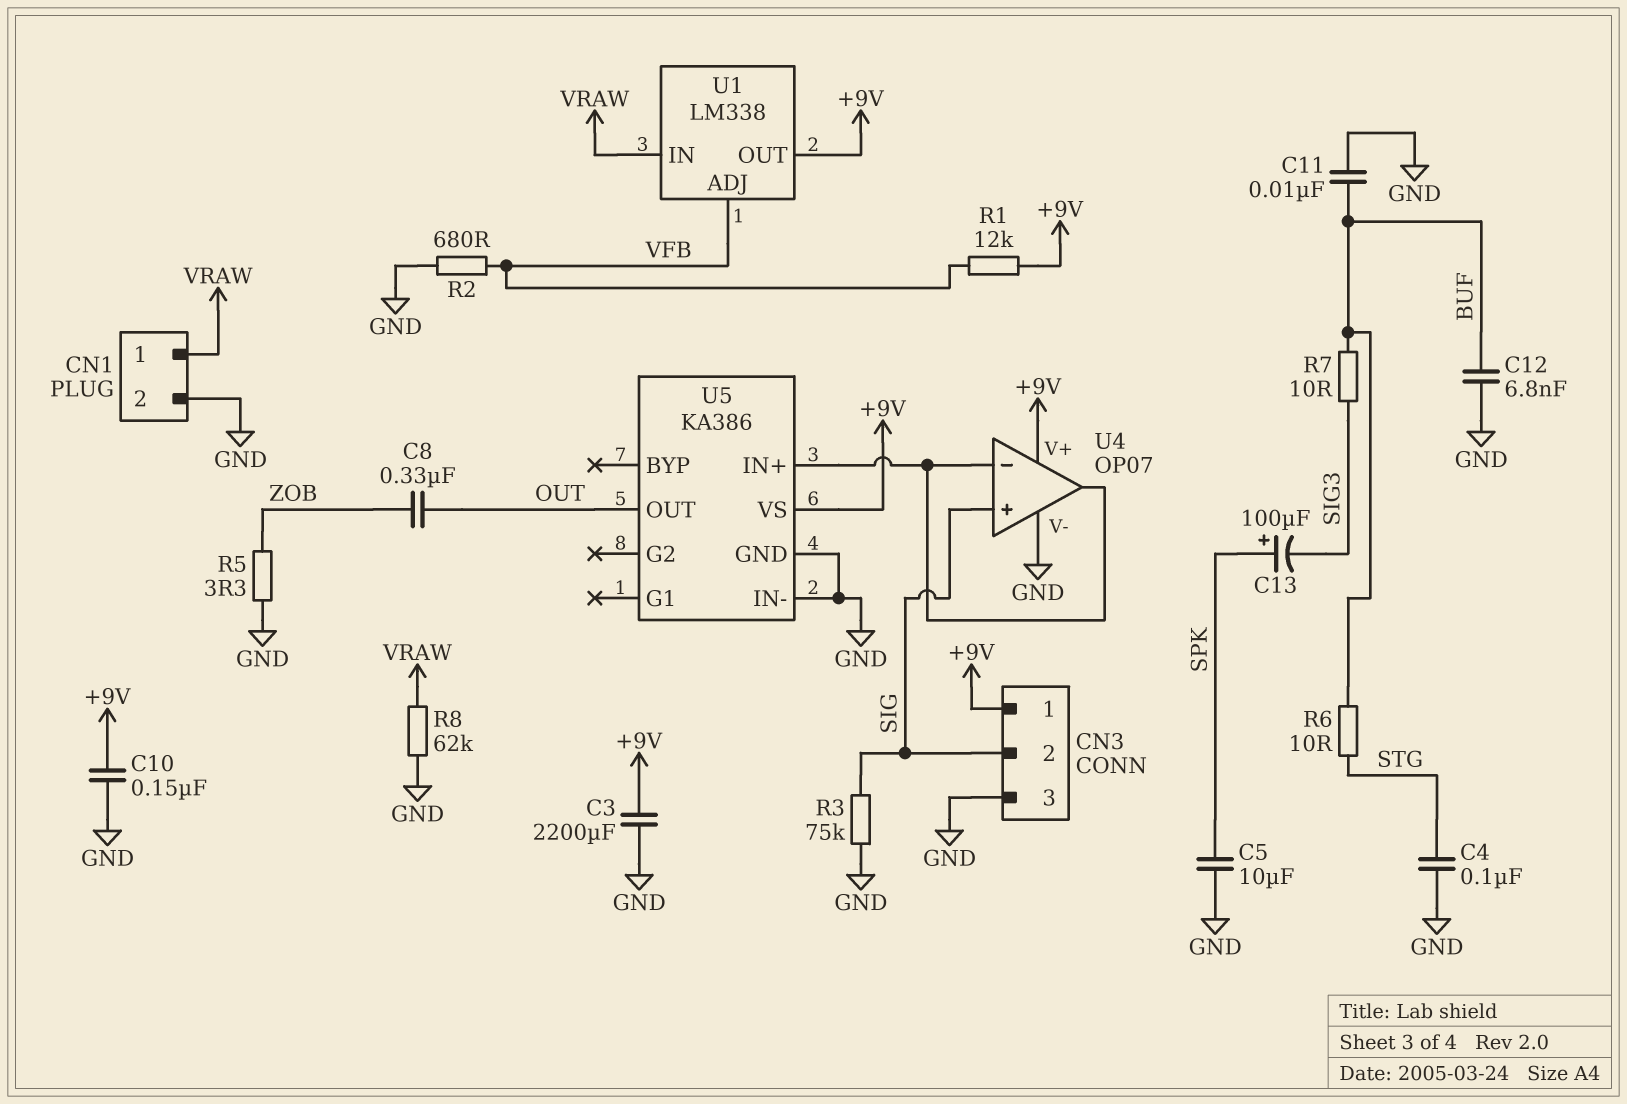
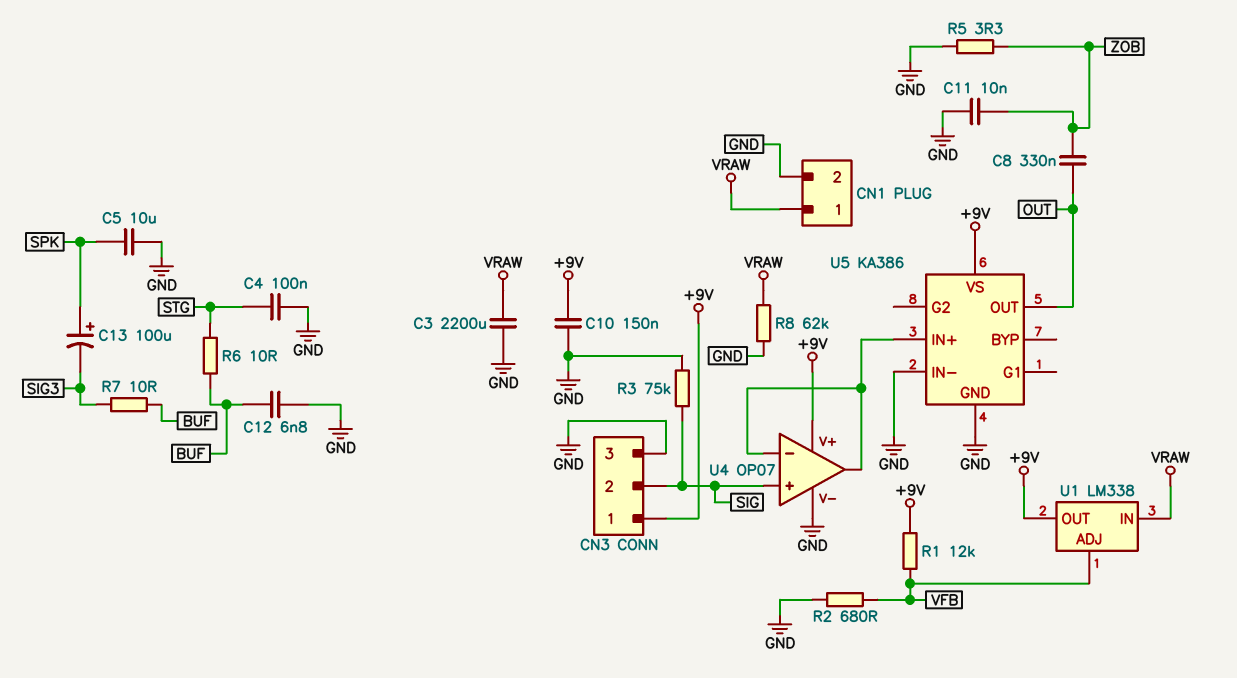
C3: 2200uF (+9V, GND) -> 2200uF (GND, VRAW)
C11: 10nF (BUF, GND) -> 10nF (GND, ZOB)

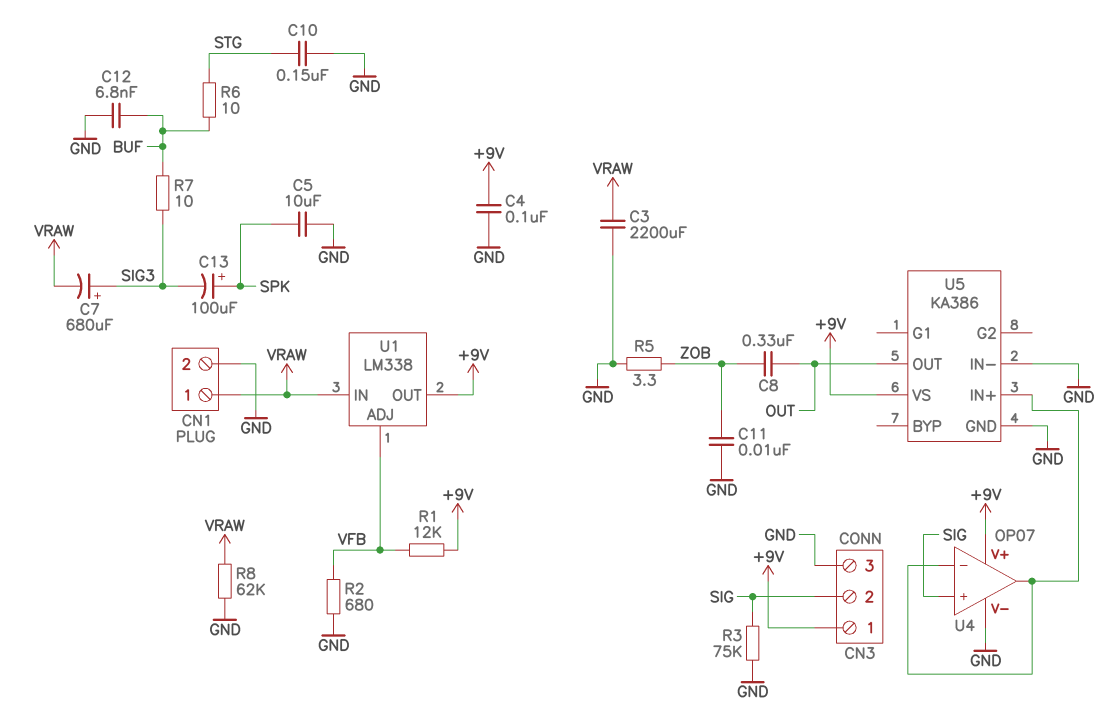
C4: 100nF (GND, STG) -> 100nF (+9V, GND)
C7: none -> 680uF (plus SIG3, minus VRAW)
C10: 150nF (+9V, GND) -> 150nF (GND, STG)

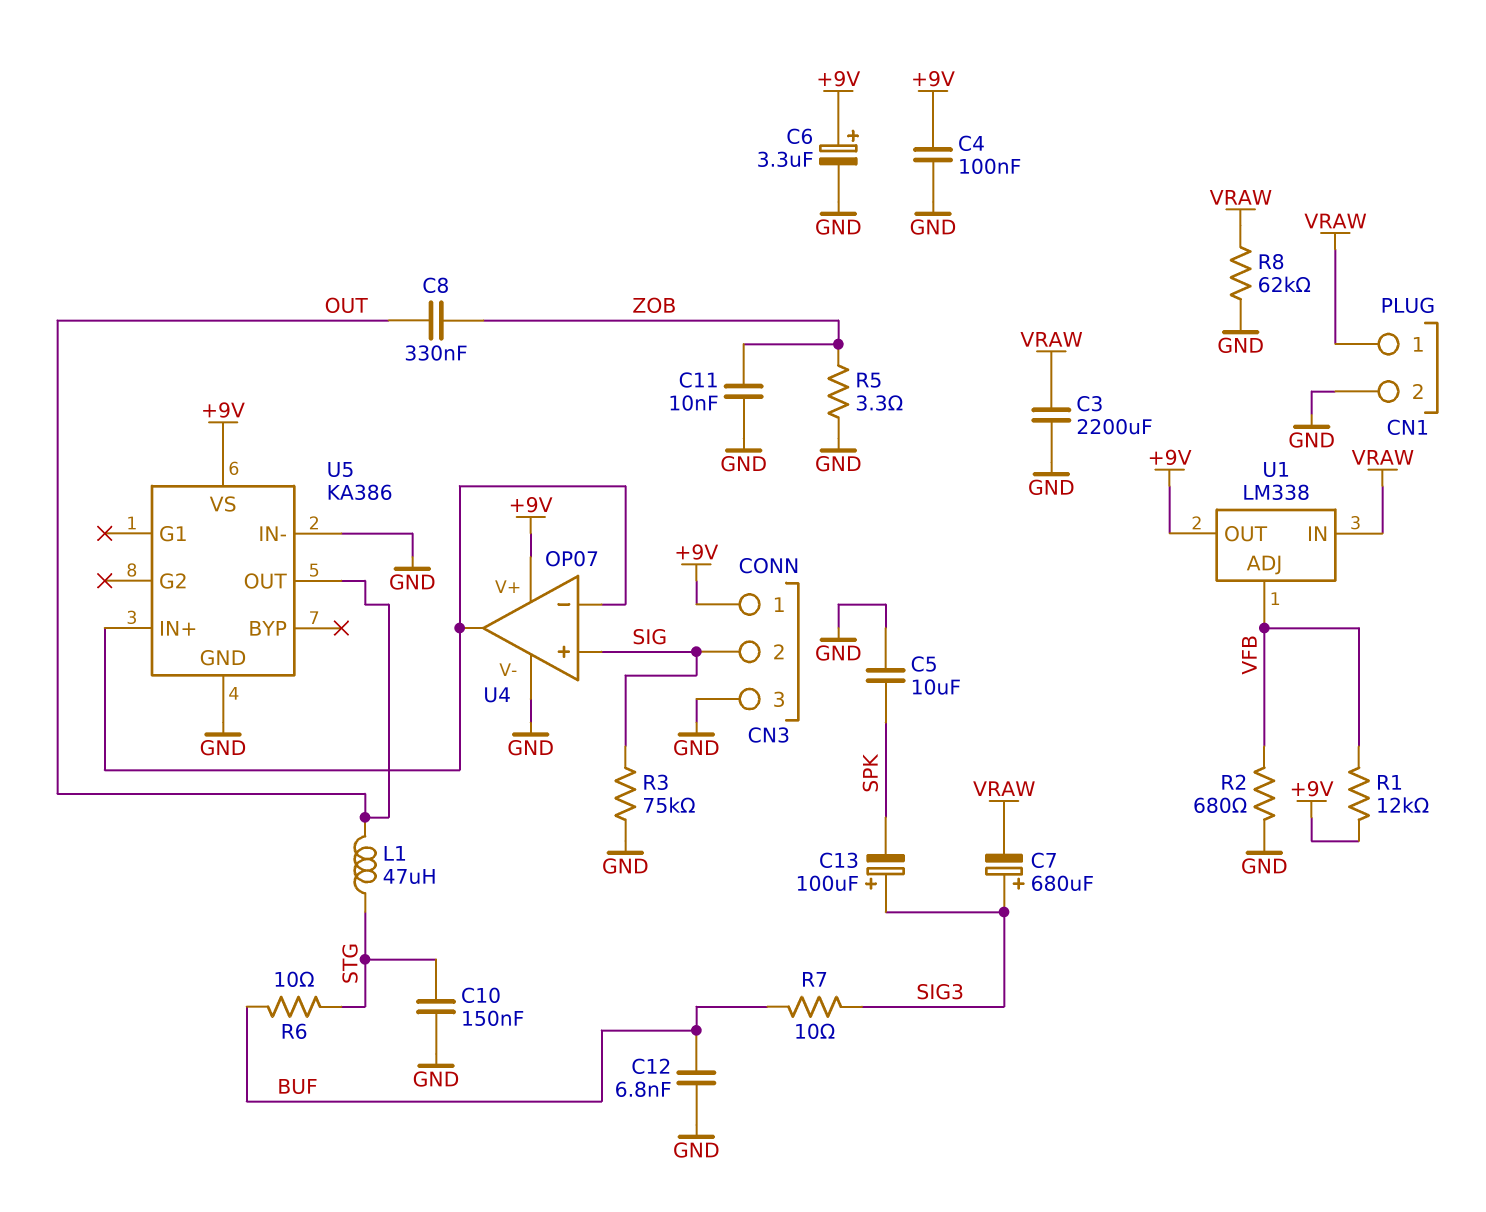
C6: none -> 3.3uF (plus +9V, minus GND)
C13: 100uF (plus SPK, minus SIG3) -> 100uF (plus SIG3, minus SPK)
L1: none -> 47uH (OUT, STG)

